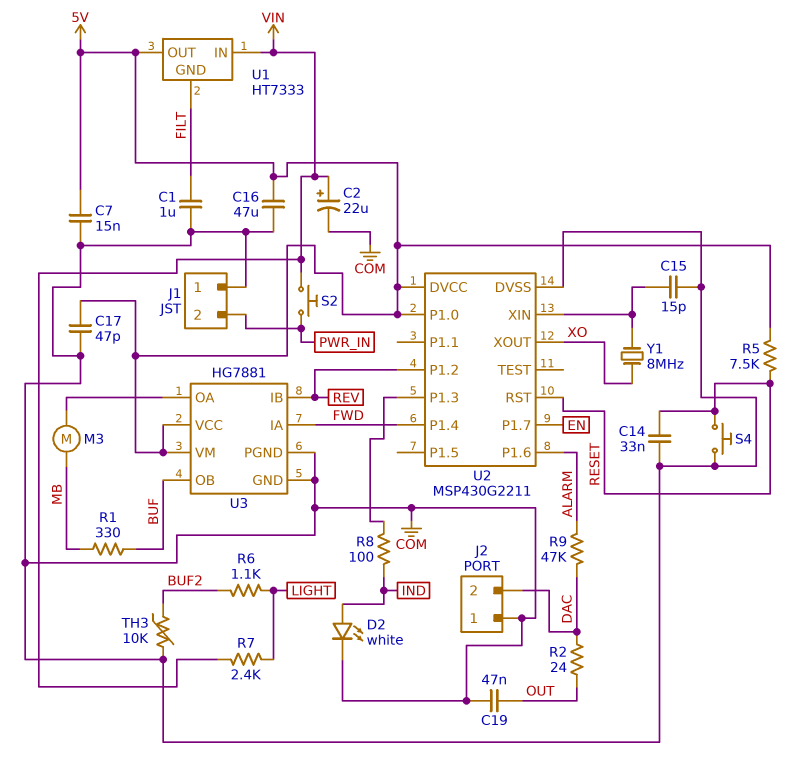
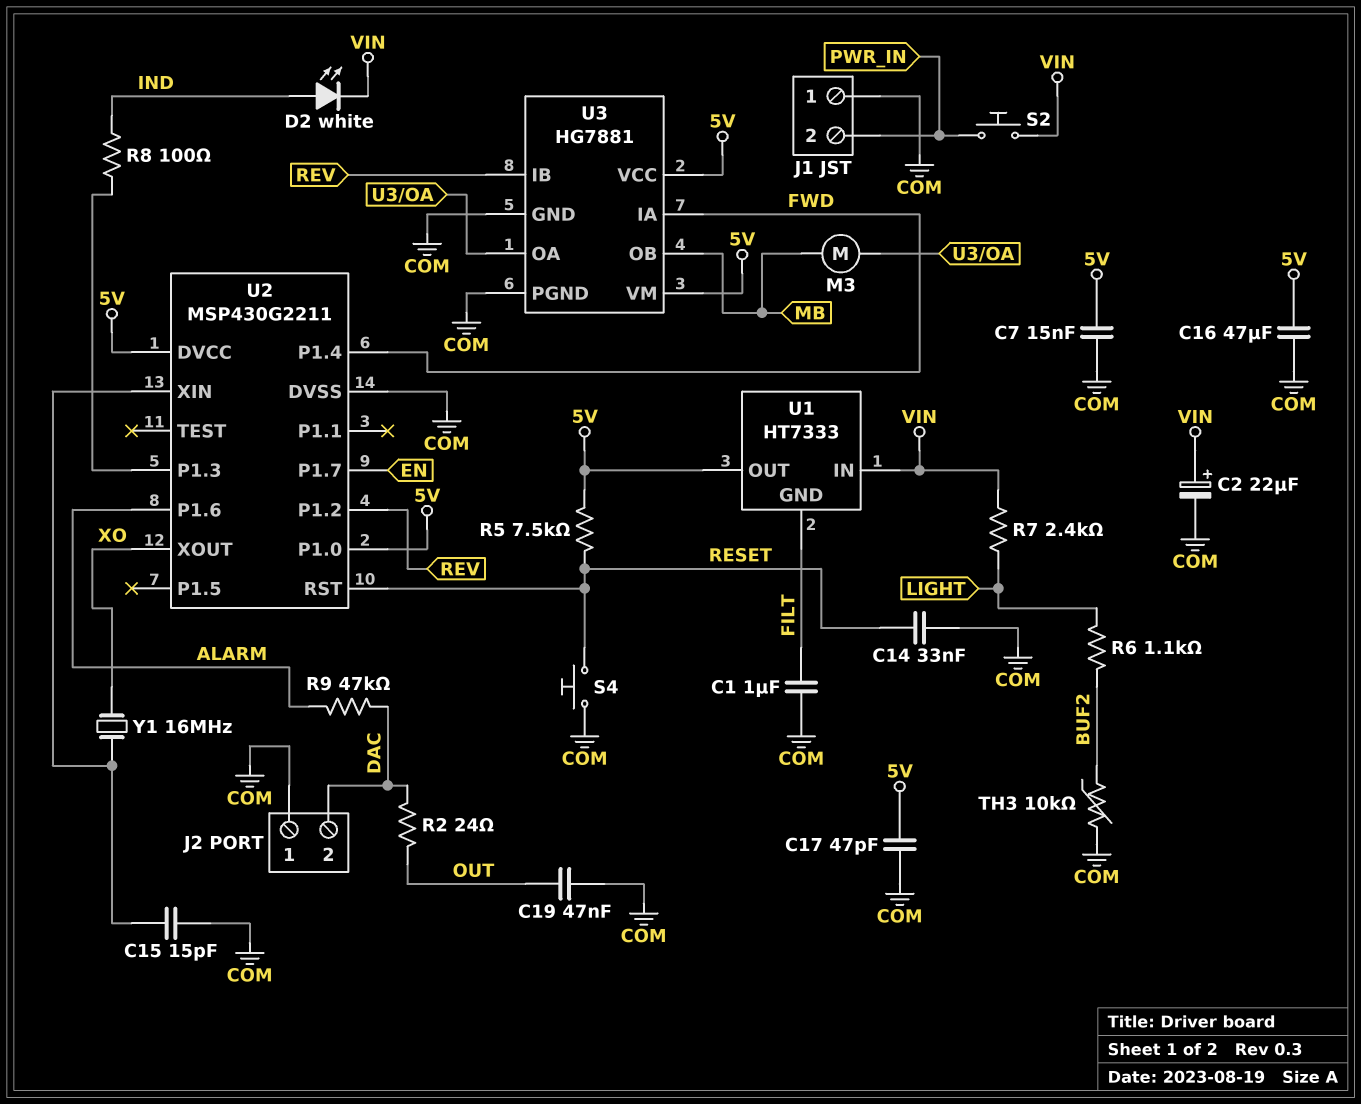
D2: LED white (A IND, K COM) -> LED white (A IND, K VIN)
R1: 330 (BUF, MB) -> none
U3 pin OB: BUF -> MB
Y1: 8MHz (U2/XIN, XO) -> 16MHz (U2/XIN, XO)

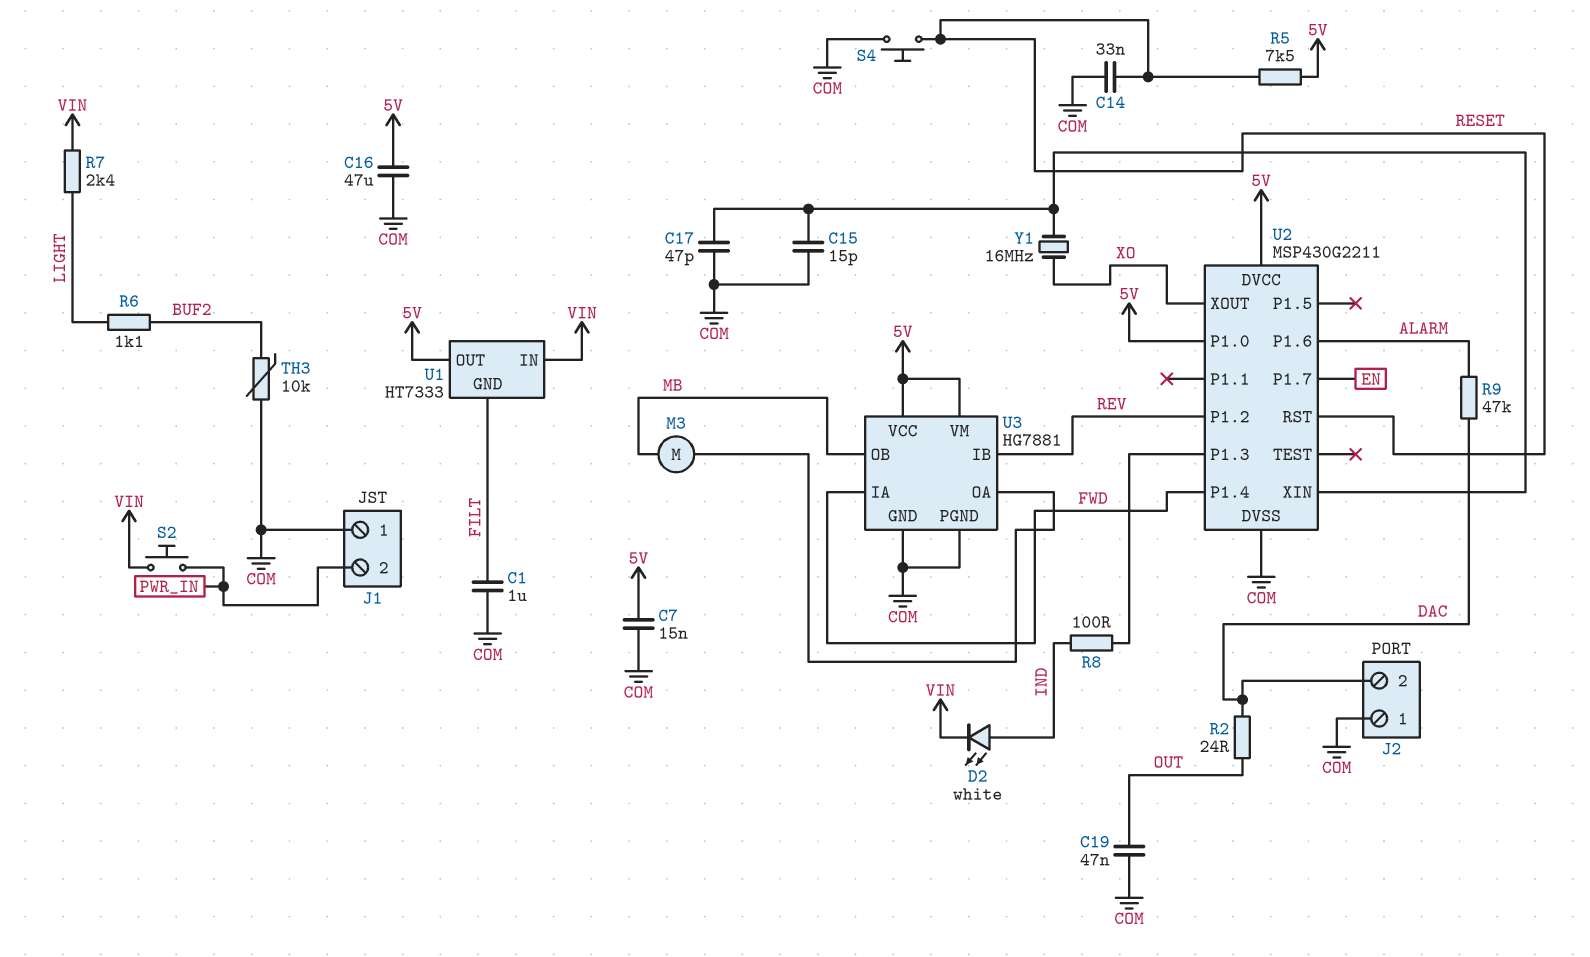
C2: 22uF (plus VIN, minus COM) -> none
C17: 47pF (5V, COM) -> 47pF (COM, U2/XIN)

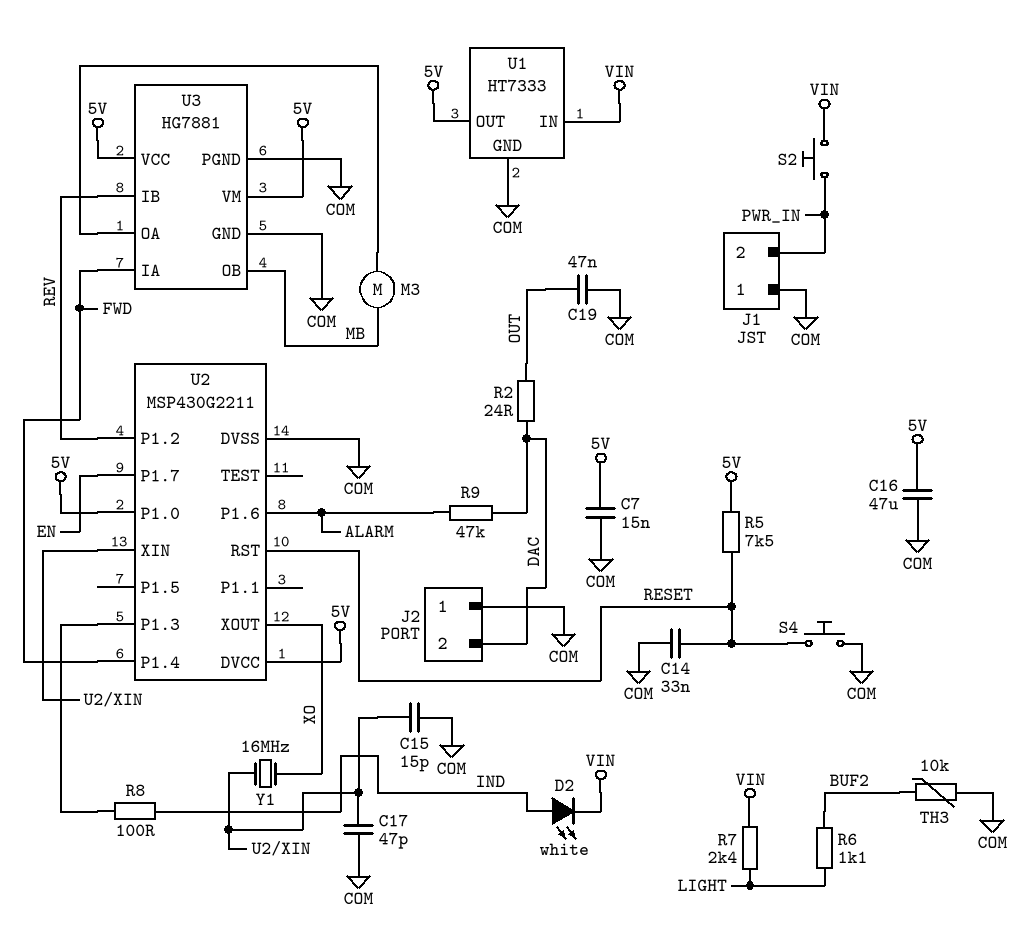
C1: 1uF (COM, FILT) -> none
U1 pin GND: FILT -> COM

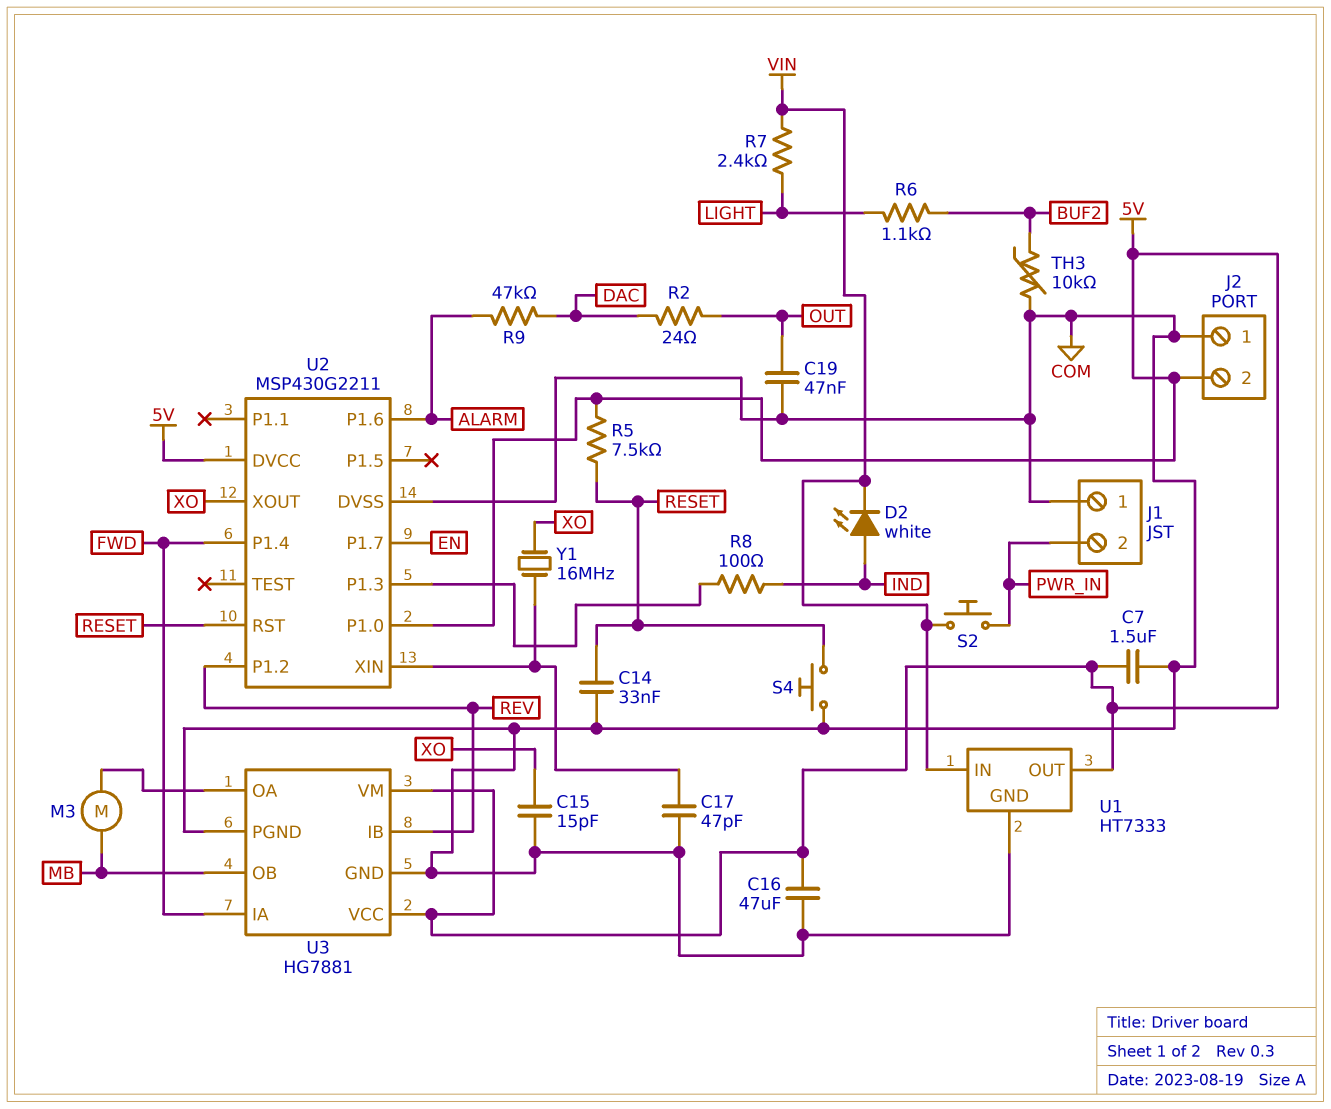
C7: 15nF (5V, COM) -> 1.5uF (5V, COM)
C15: 15pF (COM, U2/XIN) -> 15pF (COM, XO)
J2 pin 2: DAC -> 5V

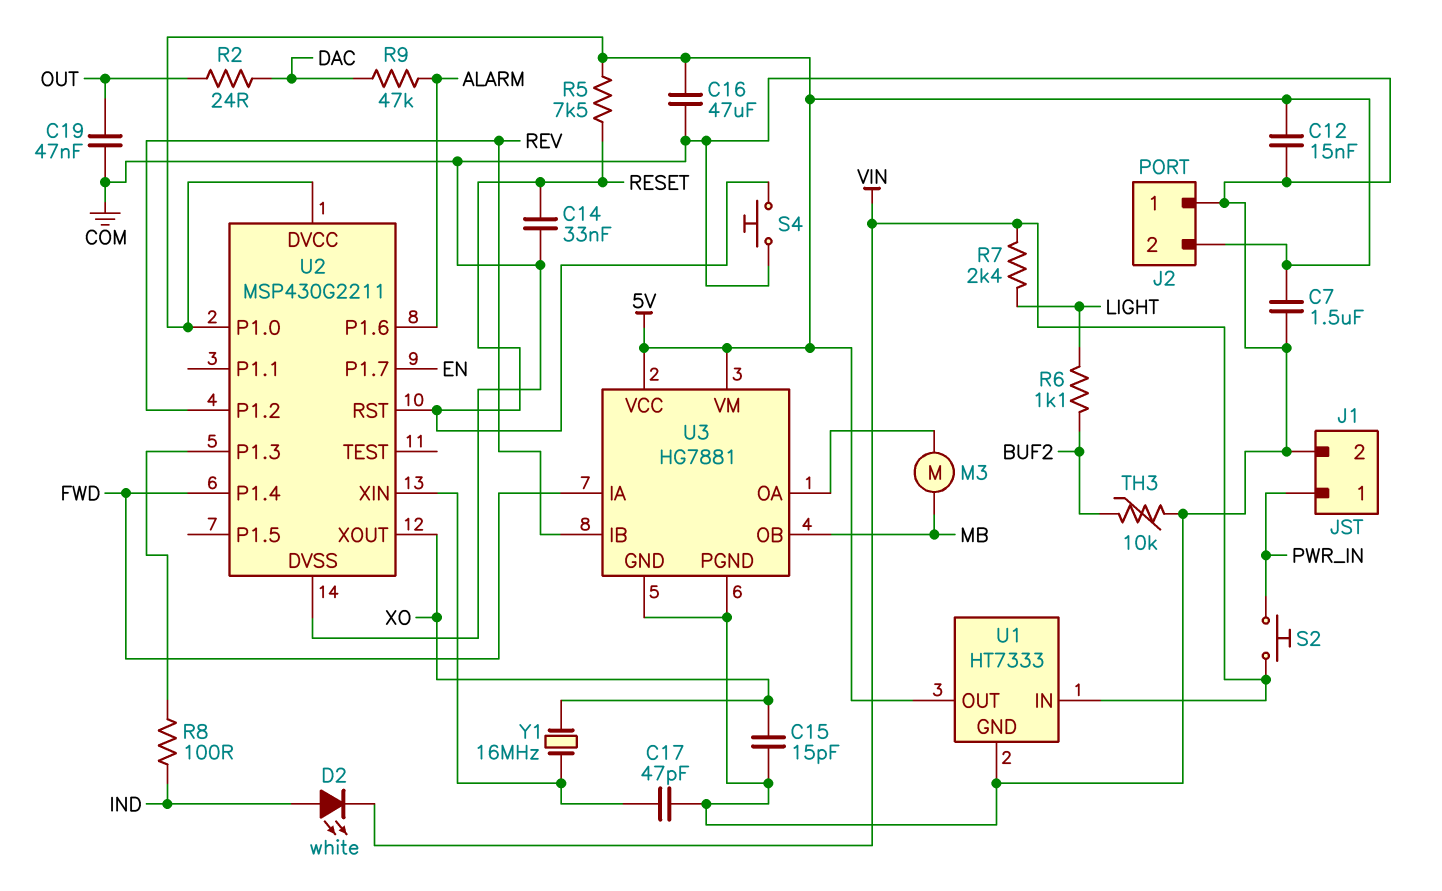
C12: none -> 15nF (5V, COM)
J1 pin 1: COM -> PWR_IN
J1 pin 2: PWR_IN -> COM

